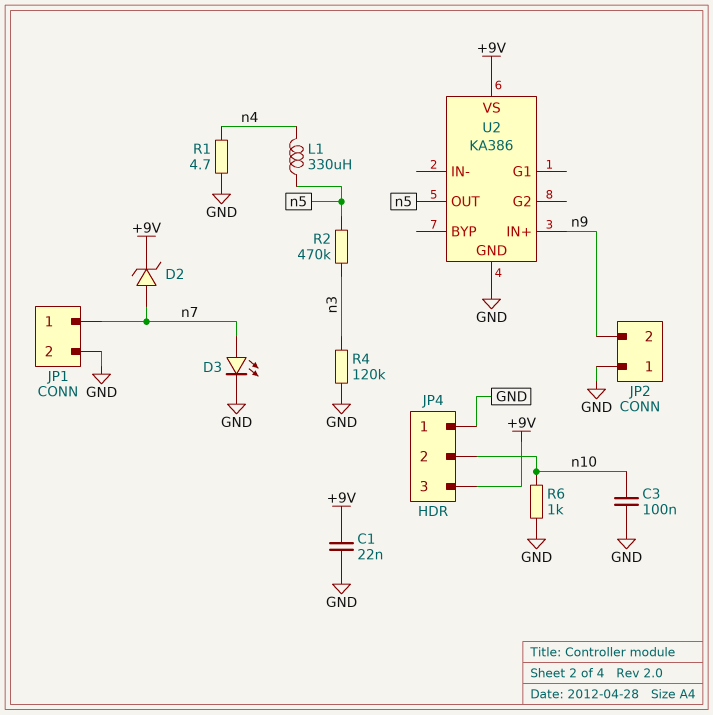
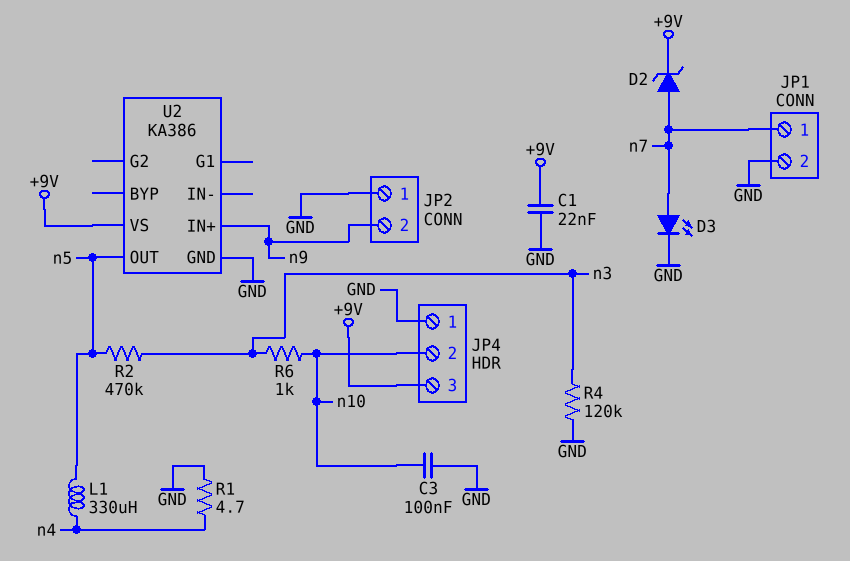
R6: 1k (GND, n10) -> 1k (n3, n10)

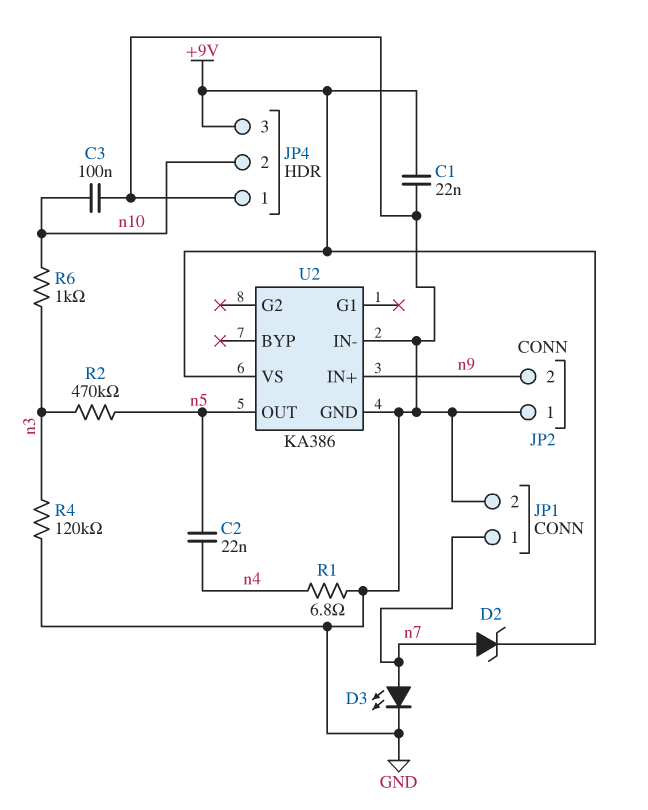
C2: none -> 22nF (n4, n5)
L1: 330uH (n4, n5) -> none
R1: 4.7 (GND, n4) -> 6.8 (GND, n4)
U2 pin IN-: none -> GND

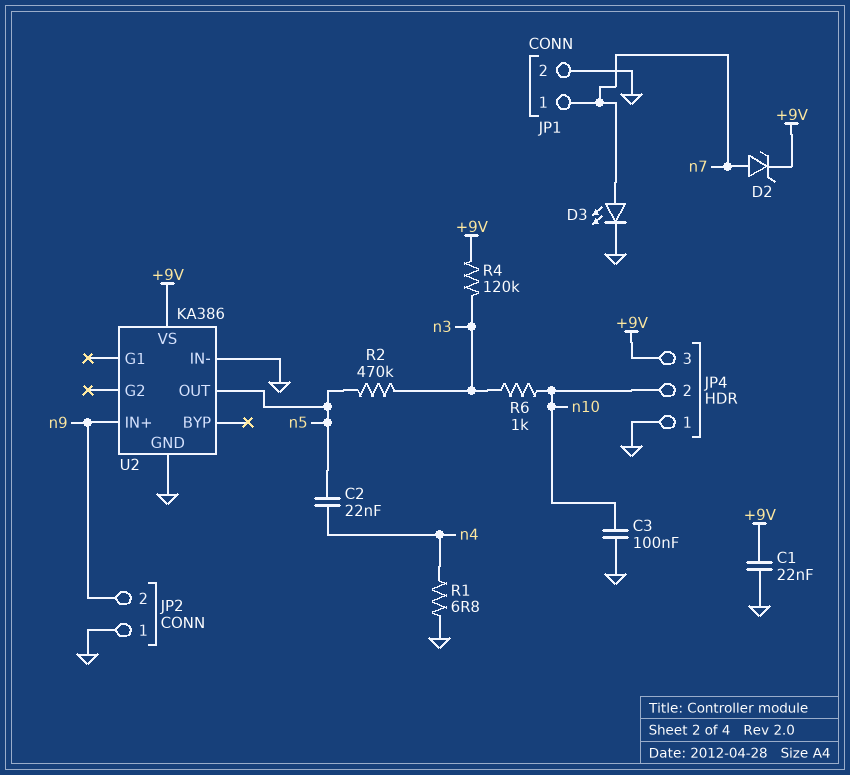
R4: 120k (GND, n3) -> 120k (+9V, n3)

